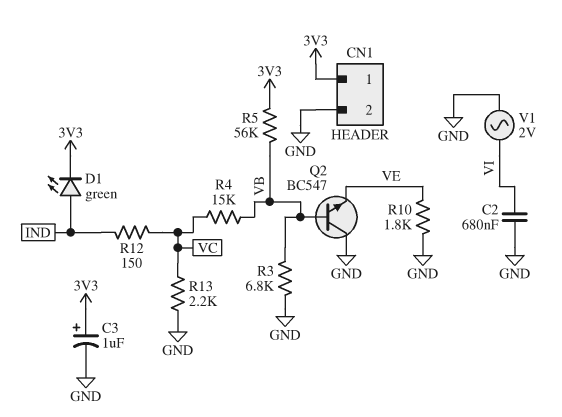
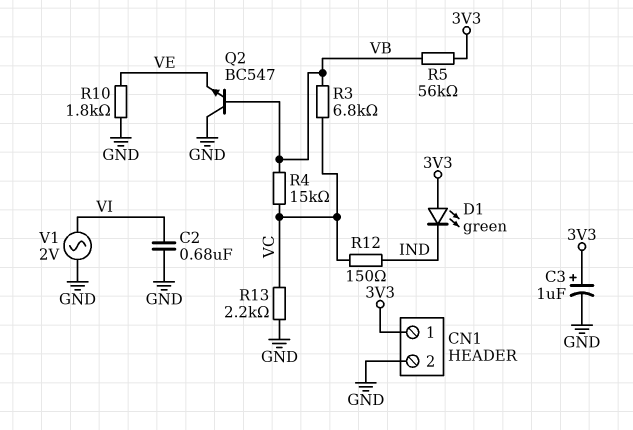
D1: LED green (A IND, K 3V3) -> LED green (A 3V3, K IND)
R3: 6.8k (GND, VB) -> 6.8k (VB, VC)

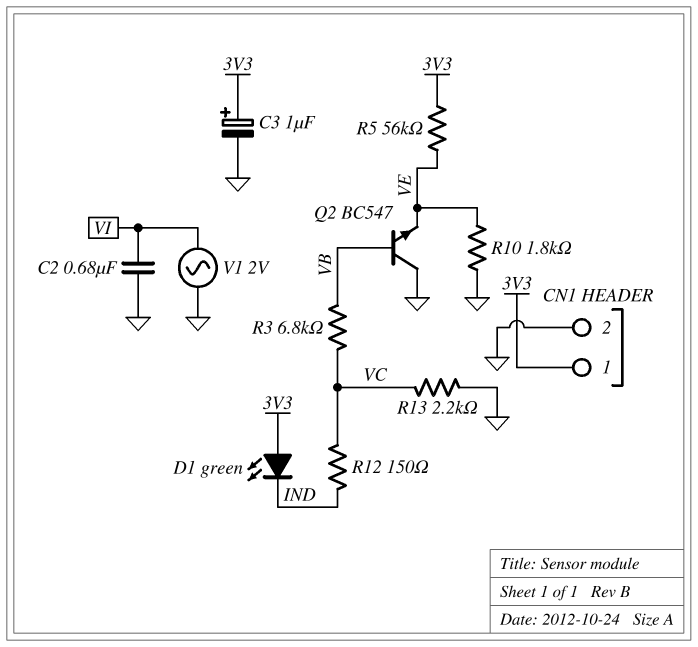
R4: 15k (VB, VC) -> none
R5: 56k (3V3, VB) -> 56k (3V3, VE)

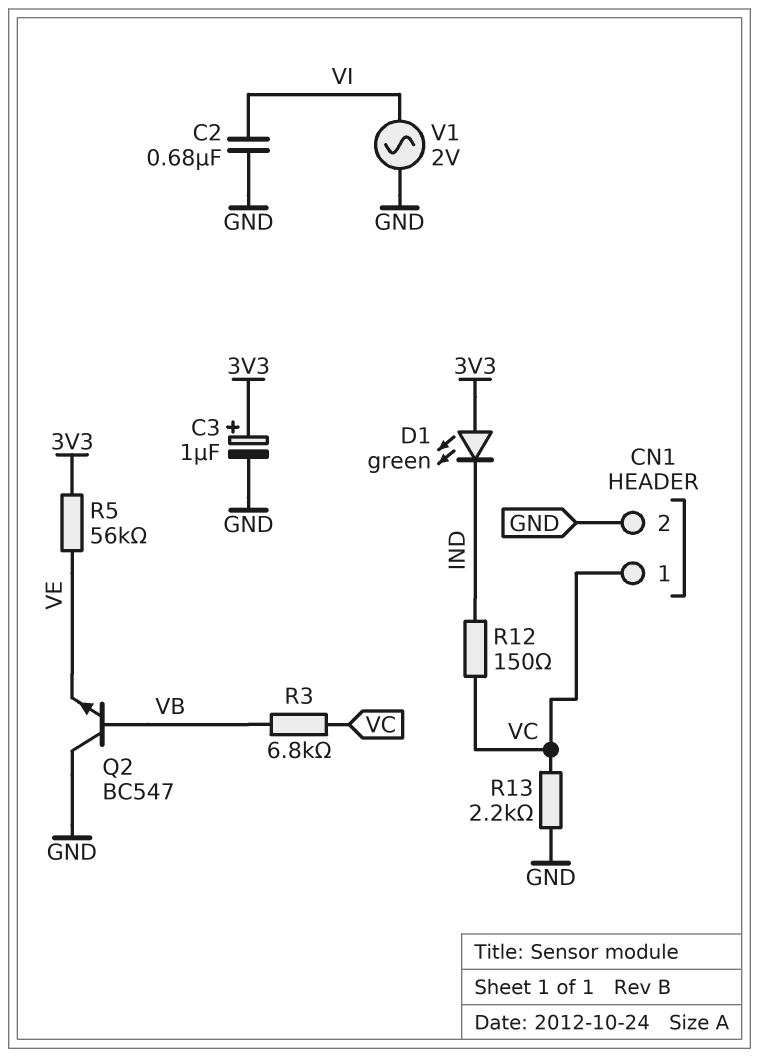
CN1 pin 1: 3V3 -> VC
R10: 1.8k (GND, VE) -> none

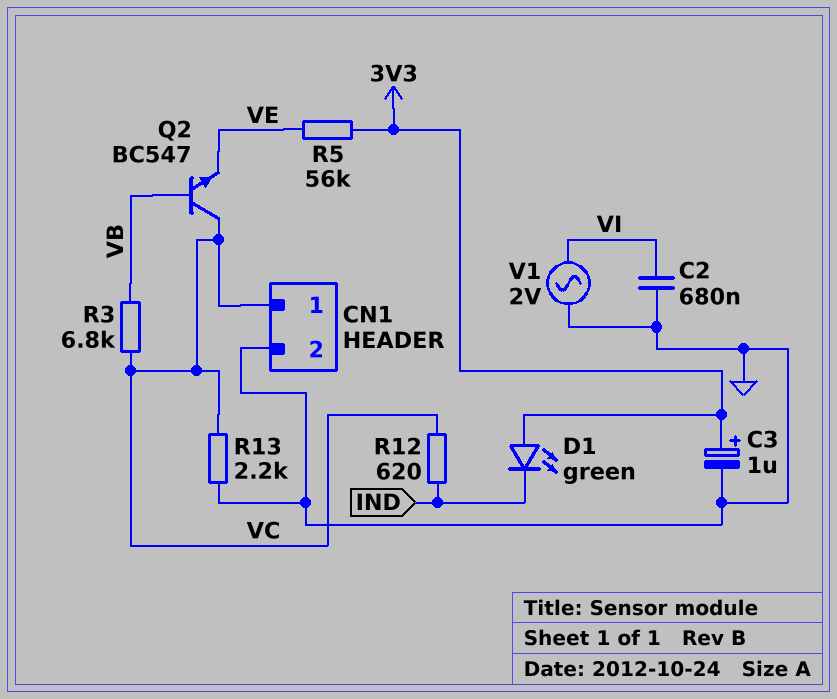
Q2: NPN BC547 (B VB, C GND, E VE) -> NPN BC547 (B VB, C VC, E VE)
R12: 150 (IND, VC) -> 620 (IND, VC)

